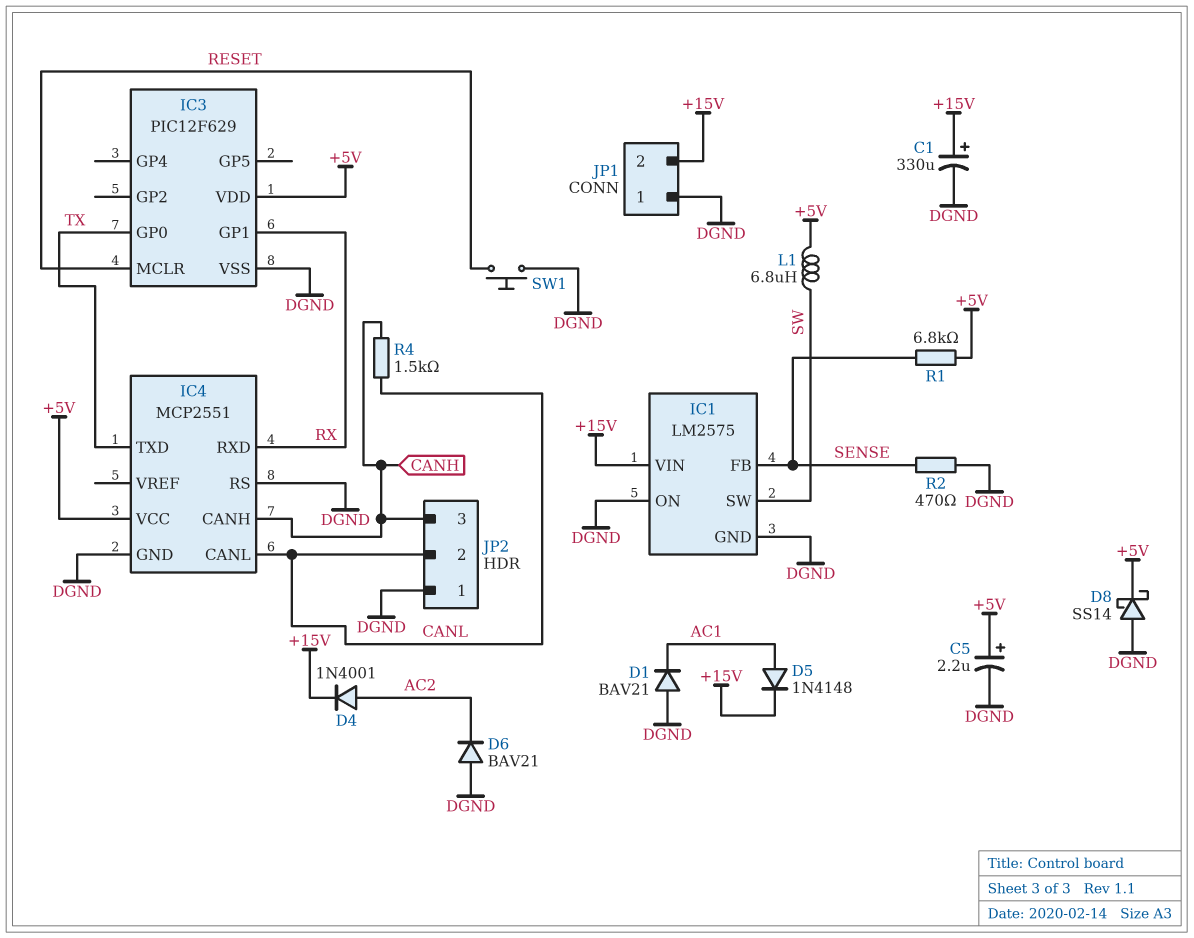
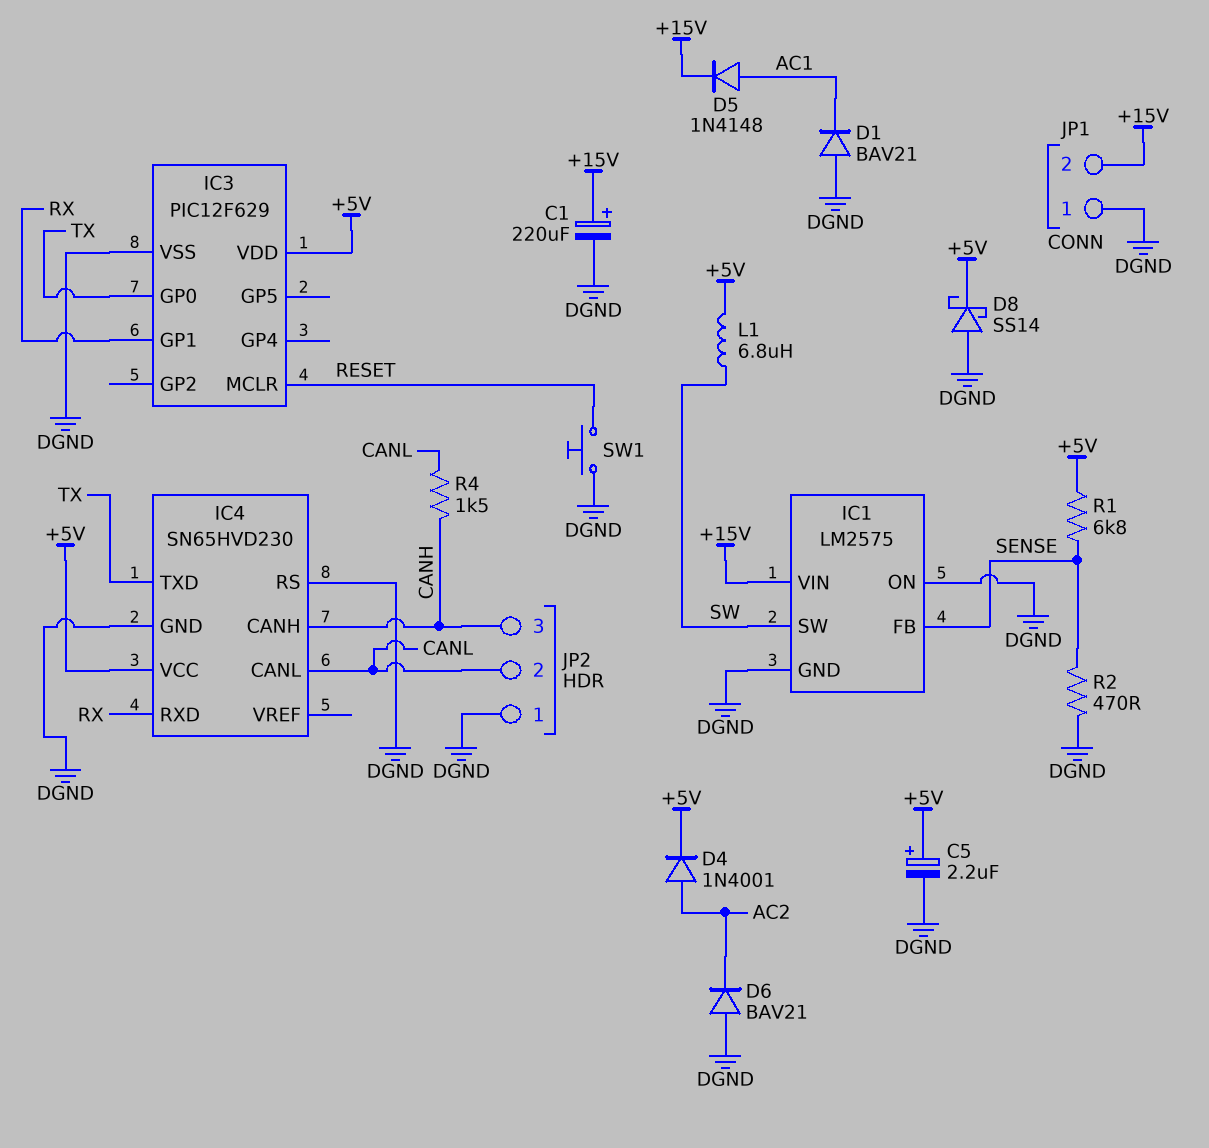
C1: 330uF (plus +15V, minus DGND) -> 220uF (plus +15V, minus DGND)
D4: diode 1N4001 (A AC2, K +15V) -> diode 1N4001 (A AC2, K +5V)
IC4: MCP2551 -> SN65HVD230

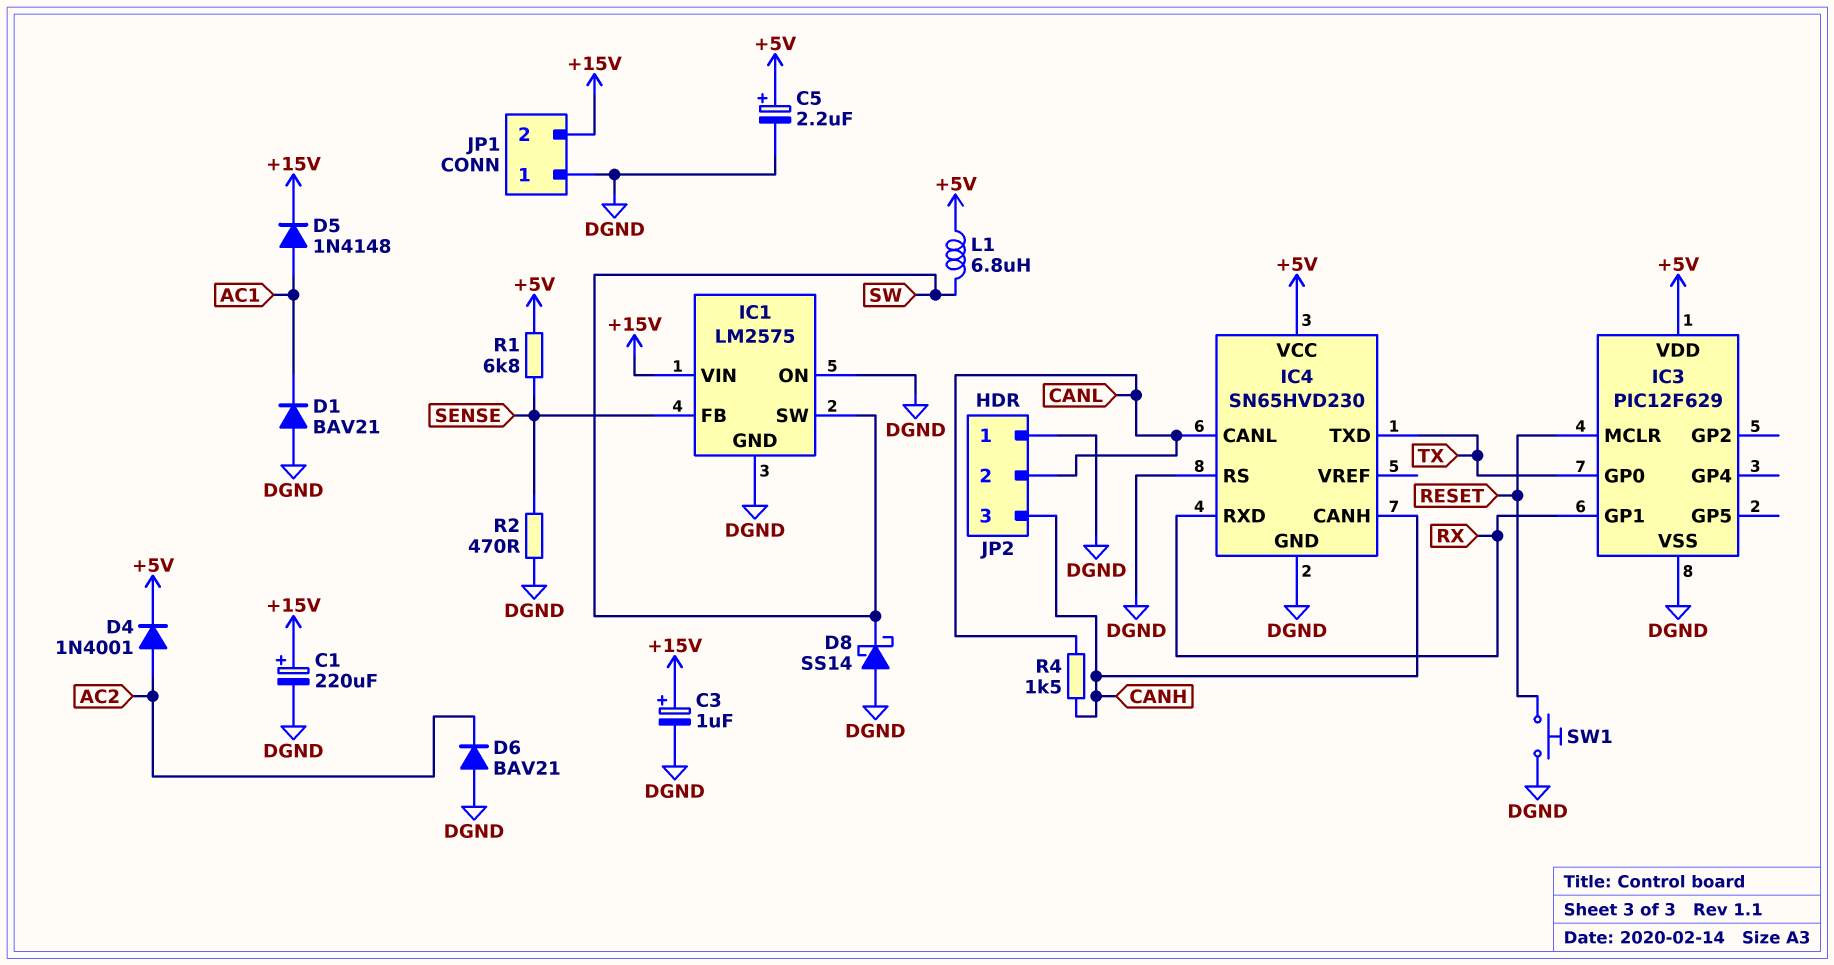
C3: none -> 1uF (plus +15V, minus DGND)
D8: schottky SS14 (A DGND, K +5V) -> schottky SS14 (A DGND, K SW)

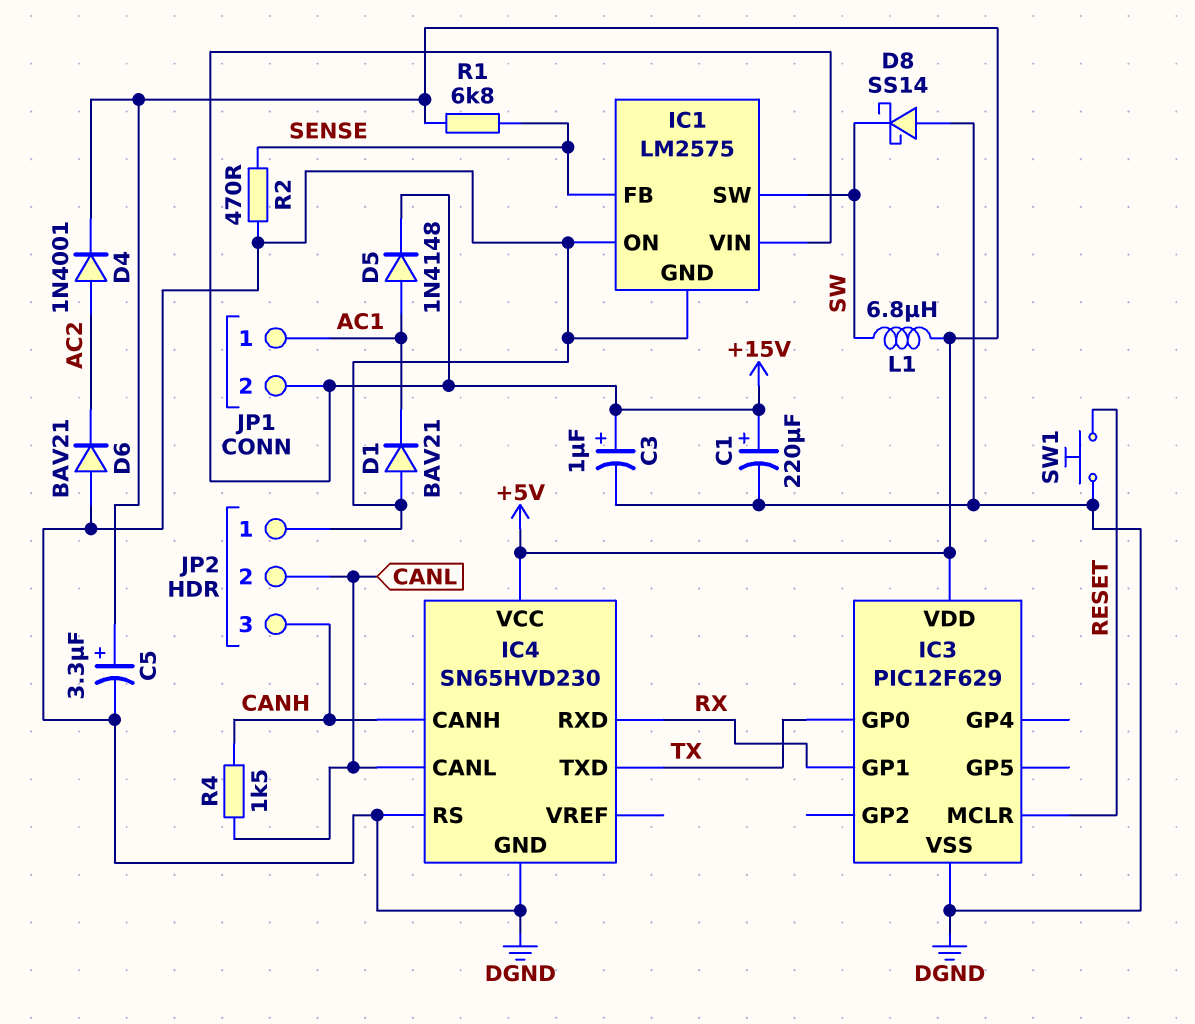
C5: 2.2uF (plus +5V, minus DGND) -> 3.3uF (plus +5V, minus DGND)
JP1 pin 1: DGND -> AC1

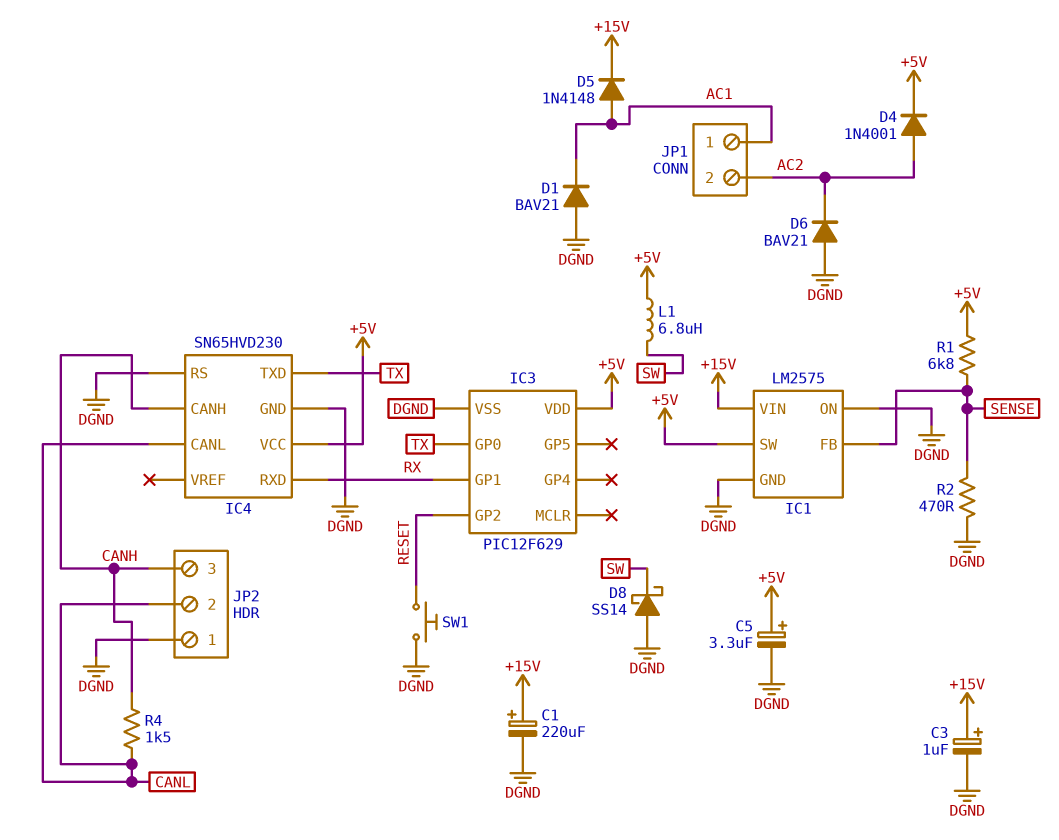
IC1 pin SW: SW -> +5V
IC3 pin GP2: none -> RESET
IC3 pin MCLR: RESET -> none
JP1 pin 2: +15V -> AC2

